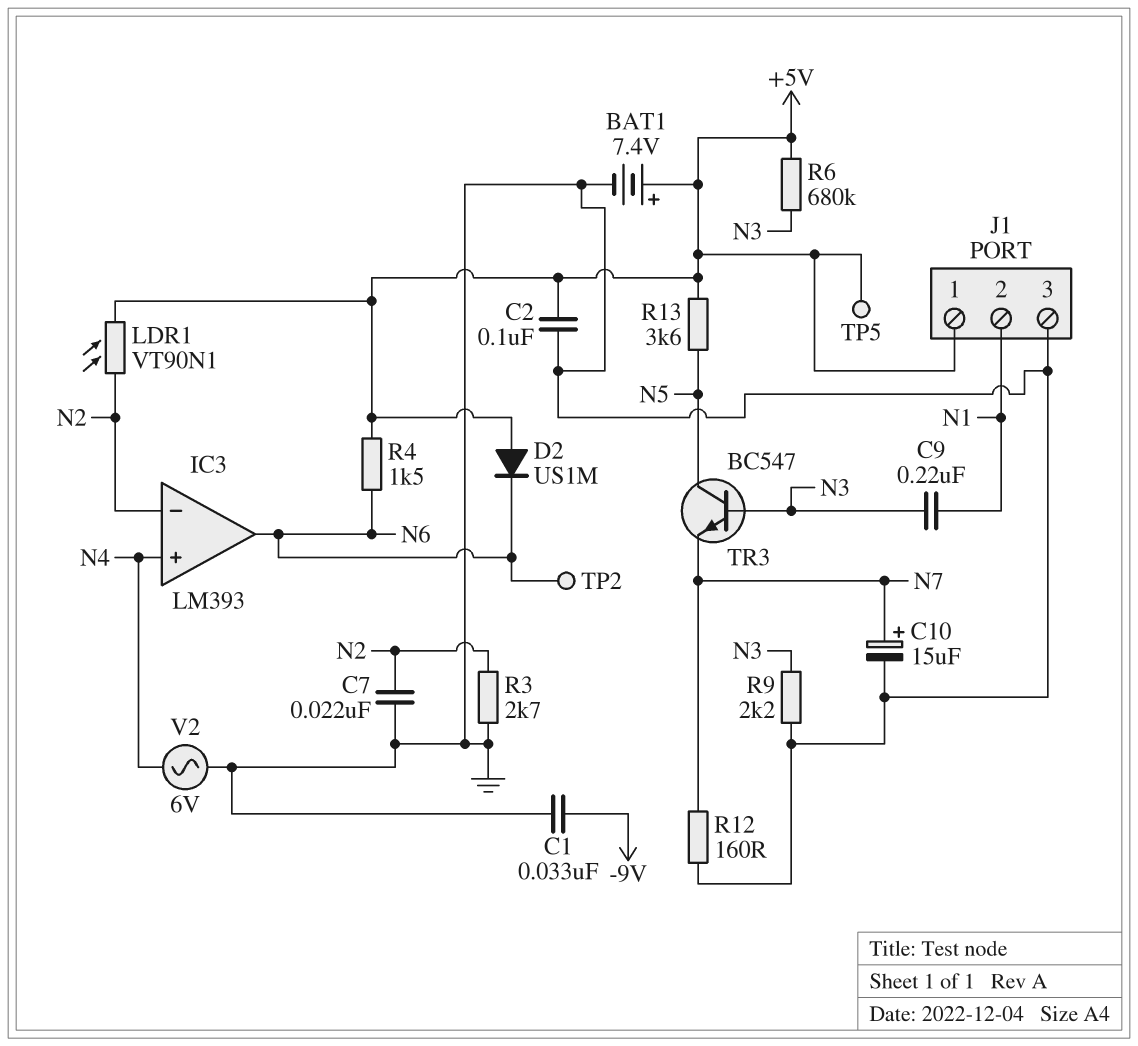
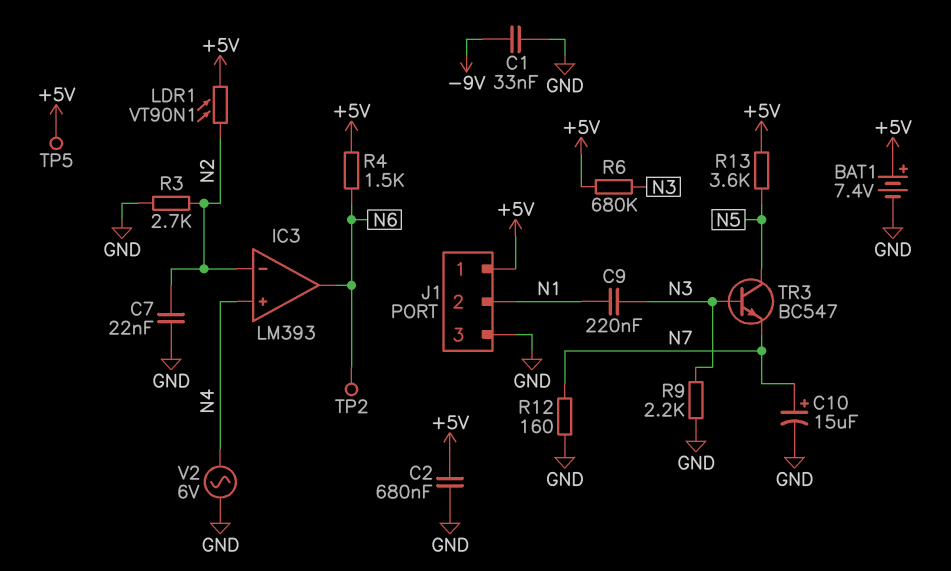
C2: 100nF (+5V, GND) -> 680nF (+5V, GND)
D2: diode US1M (A +5V, K N6) -> none

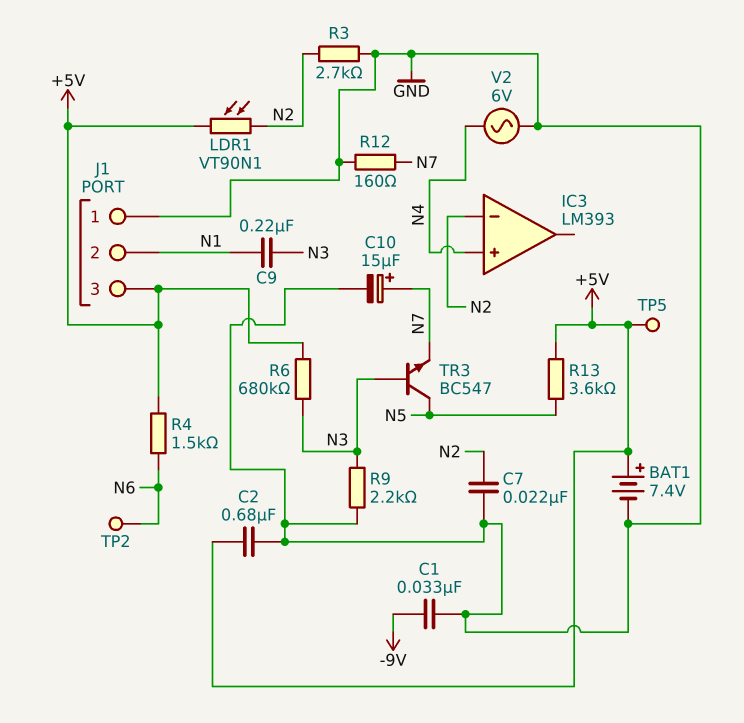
IC3 pin out: N6 -> none
J1 pin 1: +5V -> GND
J1 pin 3: GND -> +5V

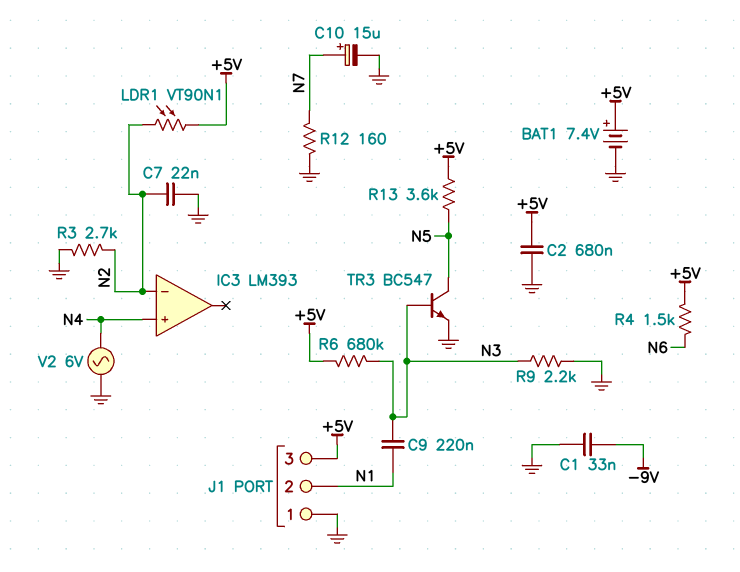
TP2: test point (N6) -> none
TP5: test point (+5V) -> none
TR3: NPN BC547 (B N3, C N5, E N7) -> NPN BC547 (B N3, C N5, E GND)

